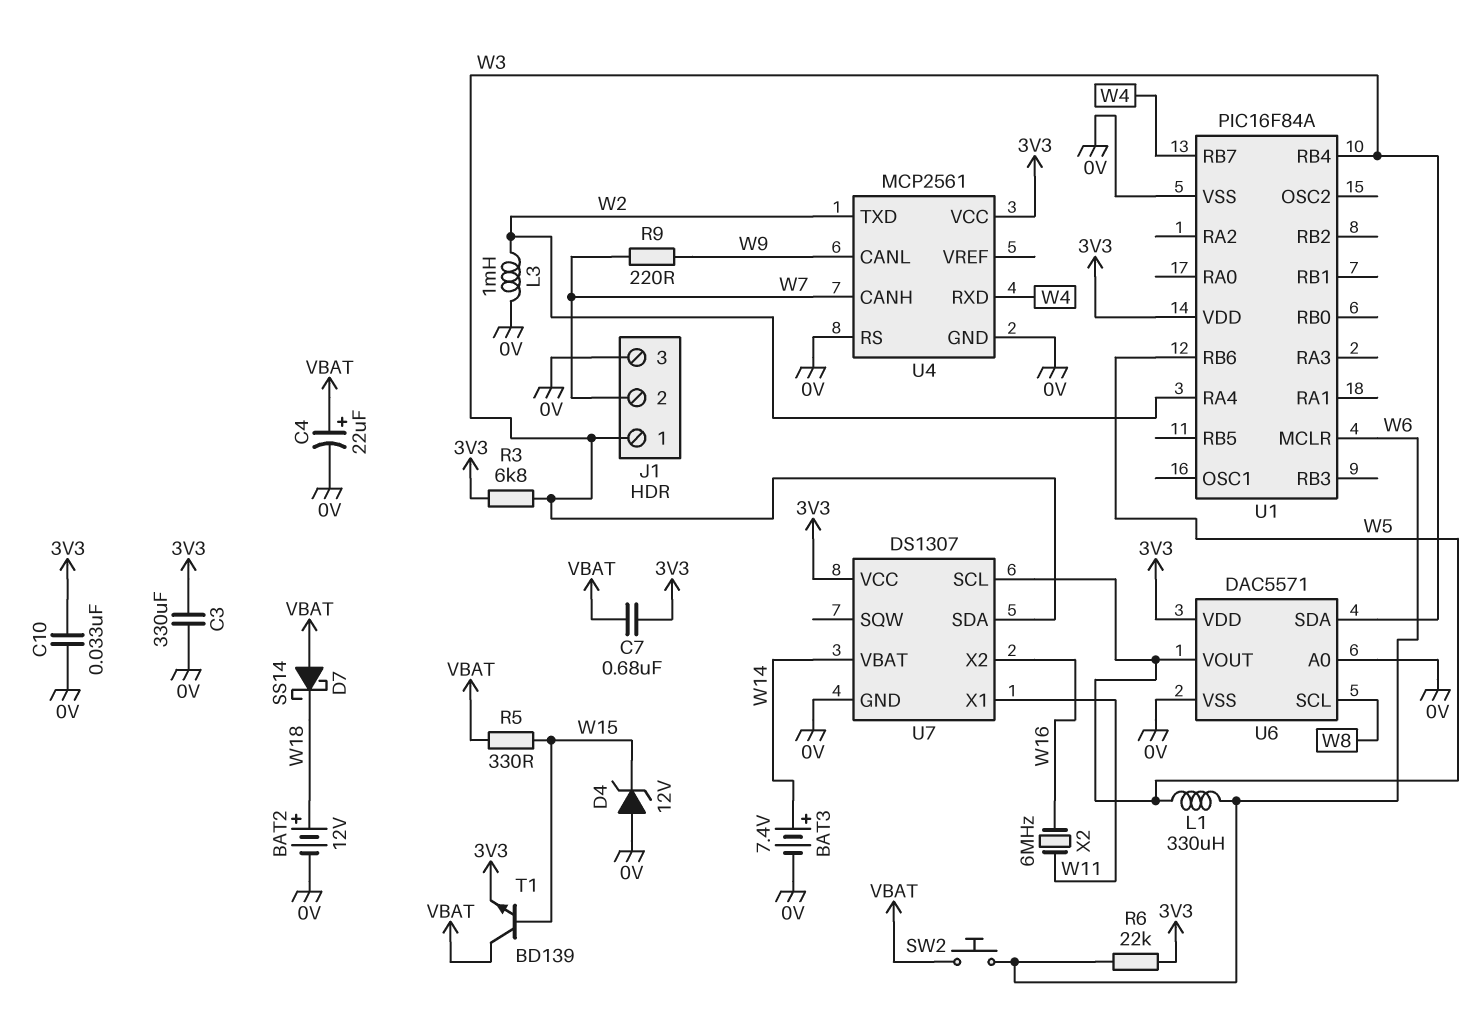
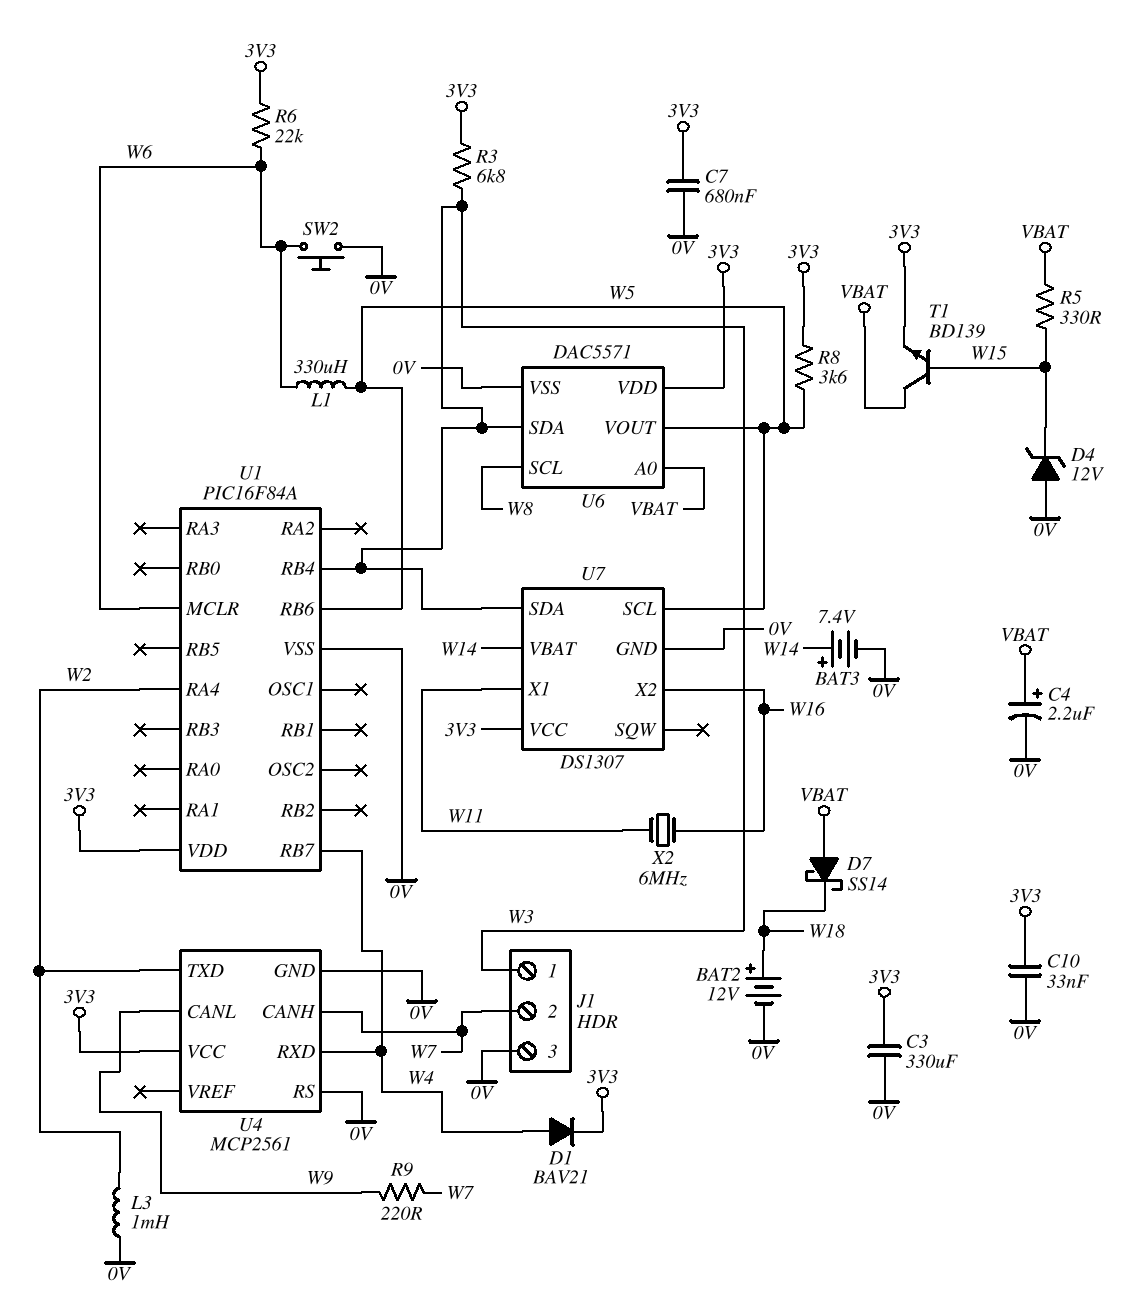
C4: 22uF (plus VBAT, minus 0V) -> 2.2uF (plus VBAT, minus 0V)
C7: 680nF (3V3, VBAT) -> 680nF (0V, 3V3)
D1: none -> diode BAV21 (A W4, K 3V3)
R8: none -> 3.6k (3V3, W5)
SW2: button (VBAT, W6) -> button (0V, W6)
U6 pin A0: 0V -> VBAT

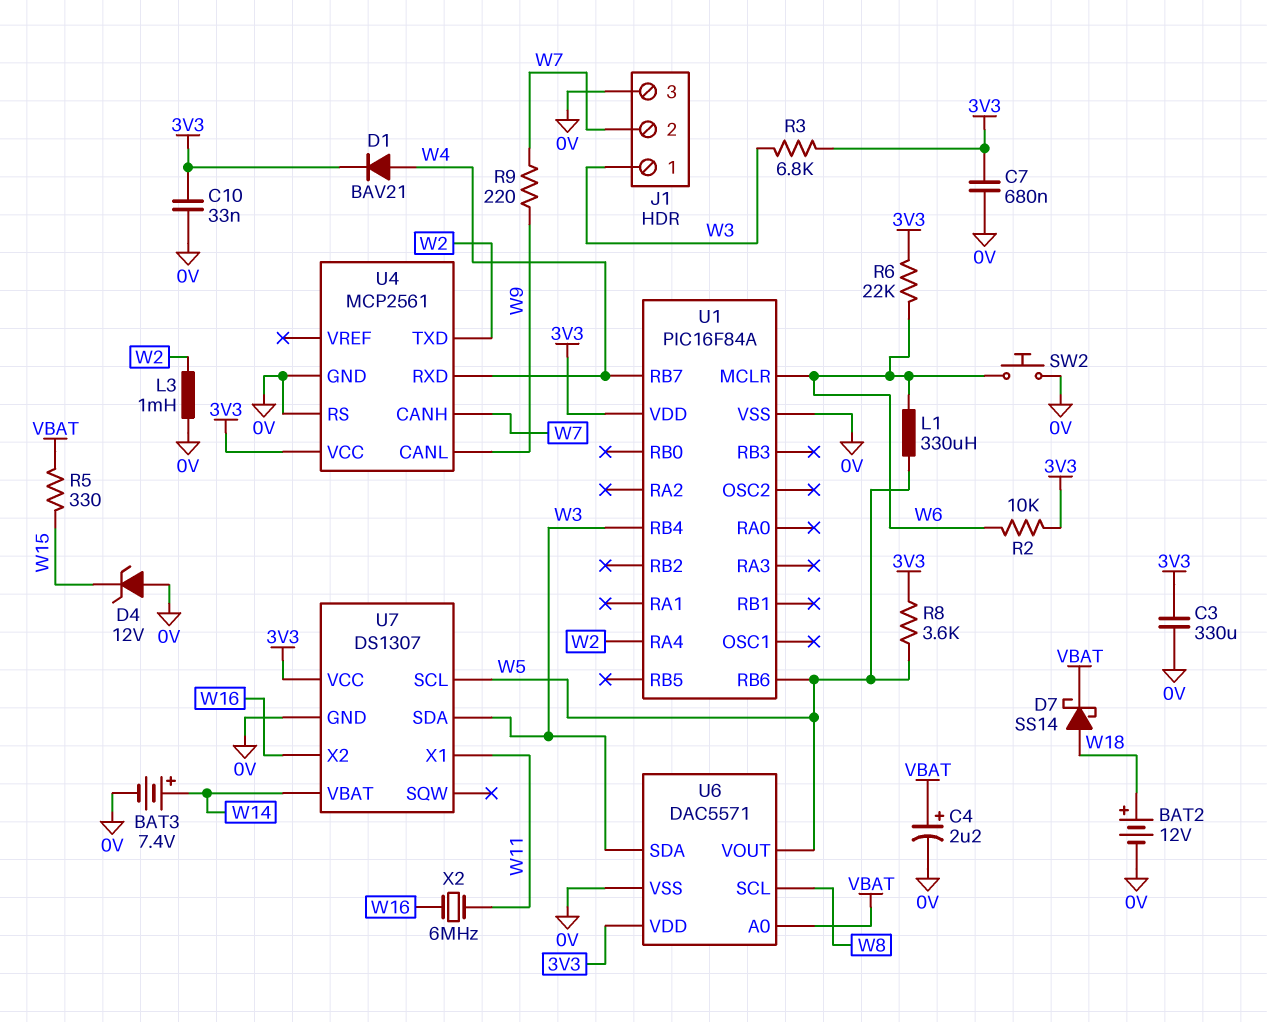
D7: schottky SS14 (A VBAT, K W18) -> schottky SS14 (A W18, K VBAT)
R2: none -> 10k (3V3, W6)
T1: NPN BD139 (B W15, C VBAT, E 3V3) -> none

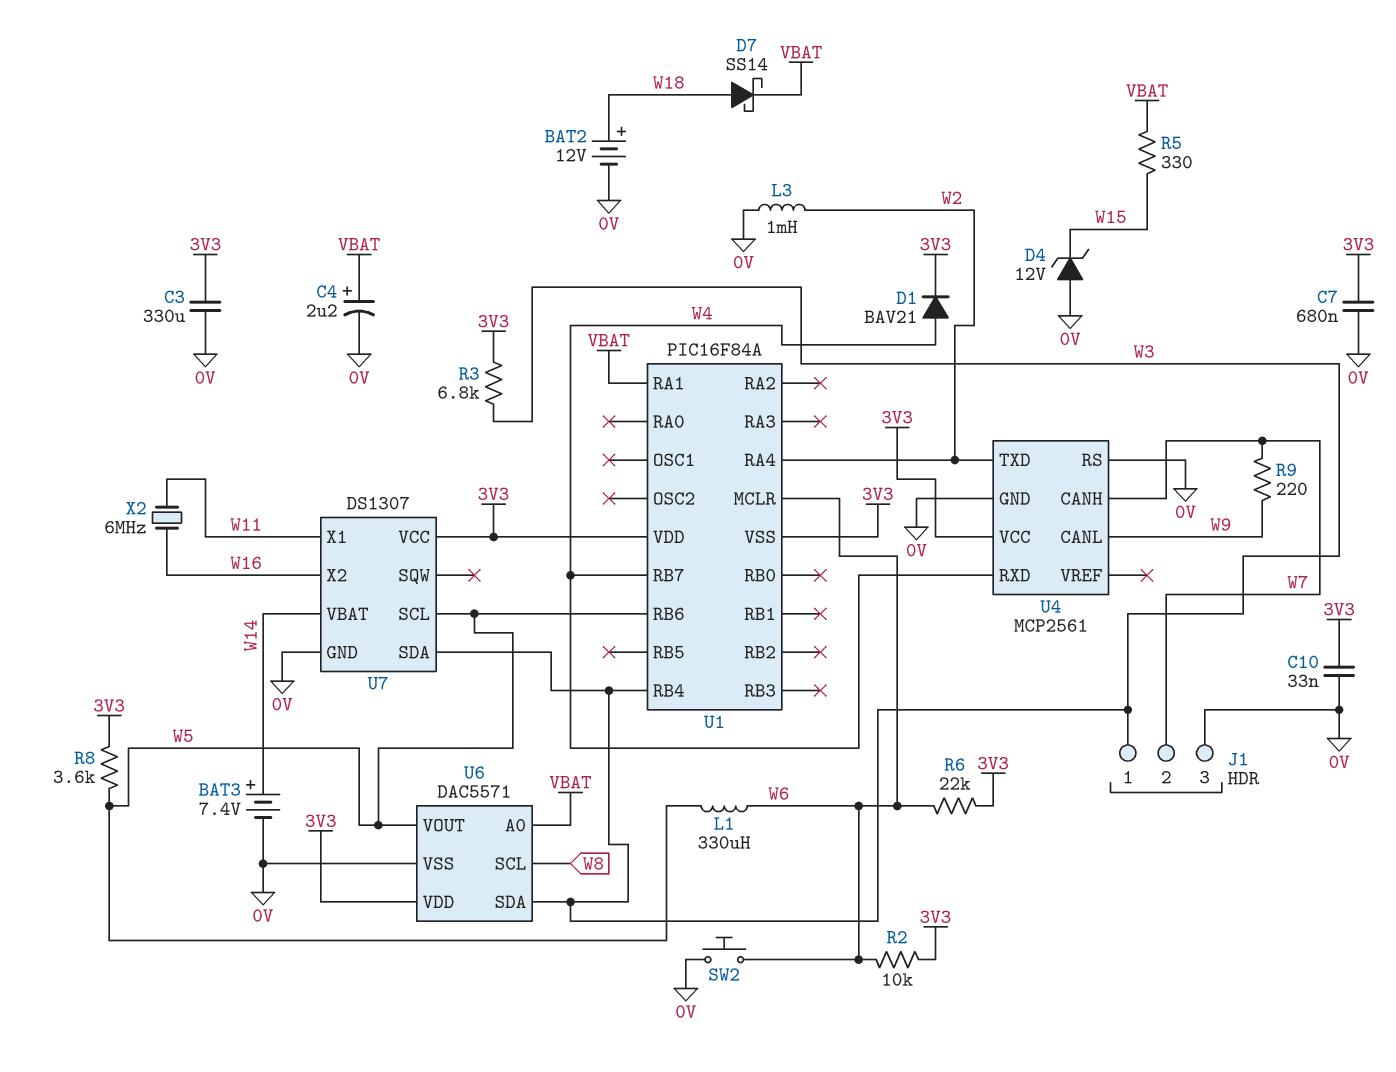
U1 pin RA1: none -> VBAT
U1 pin VSS: 0V -> 3V3

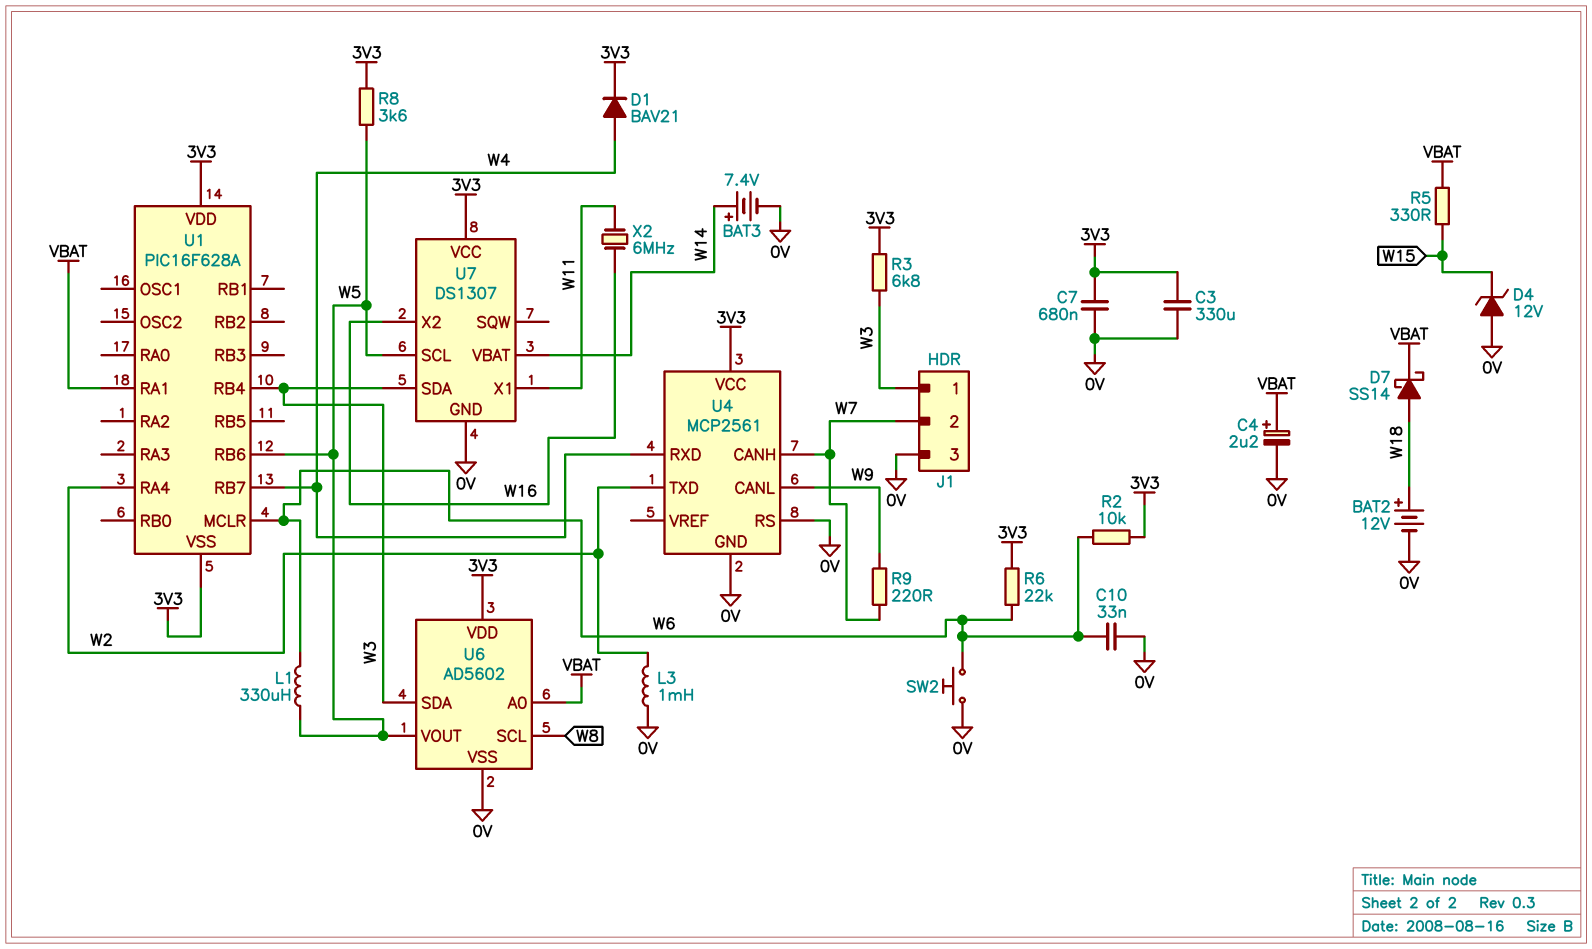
C10: 33nF (0V, 3V3) -> 33nF (0V, W6)
U1: PIC16F84A -> PIC16F628A
U6: DAC5571 -> AD5602

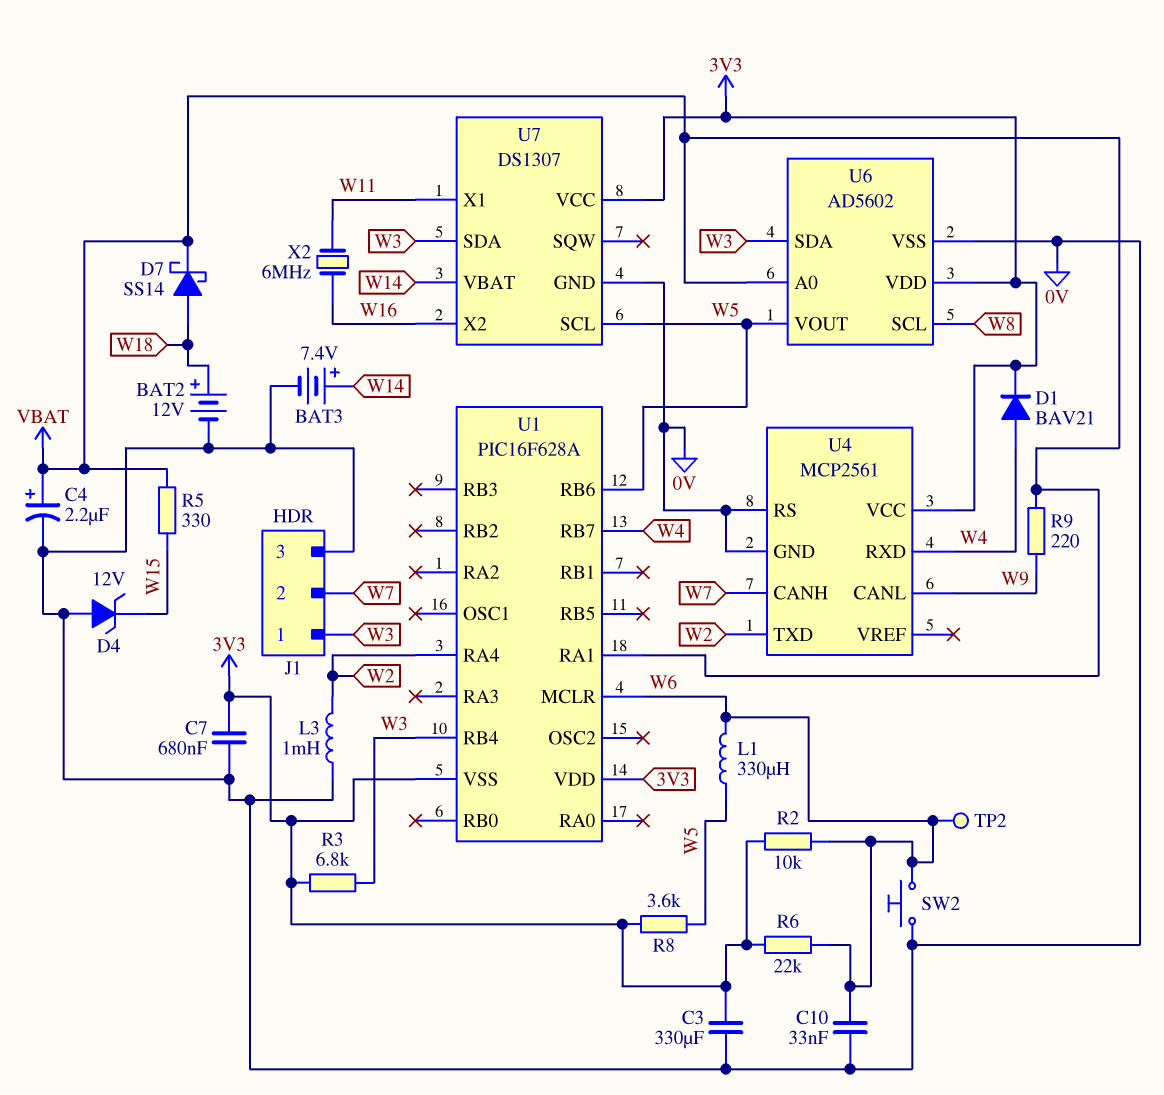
R9: 220 (W7, W9) -> 220 (VBAT, W9)
TP2: none -> test point (W6)

